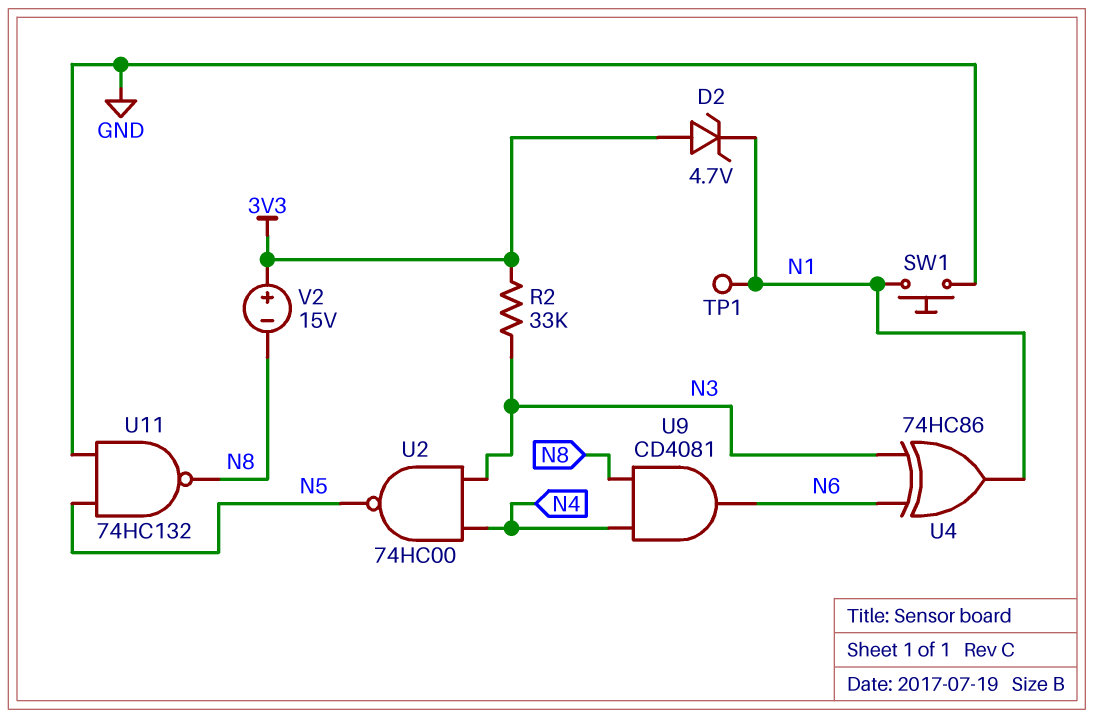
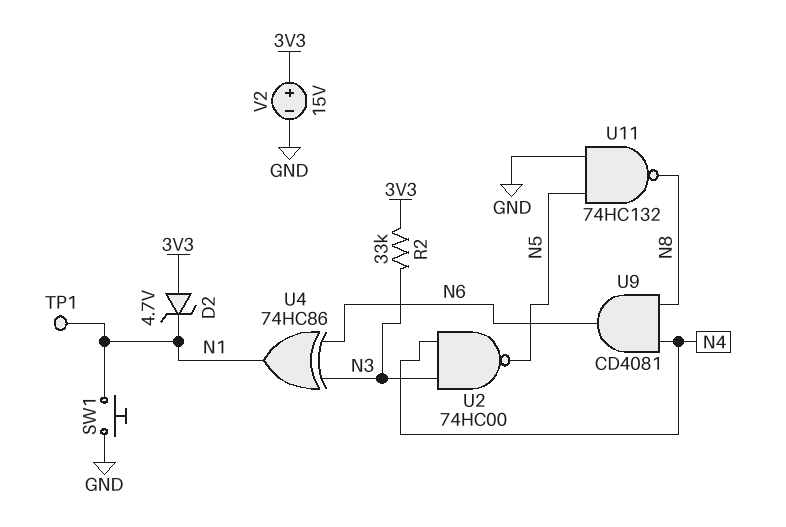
V2: 15V (plus 3V3, minus N8) -> 15V (plus 3V3, minus GND)

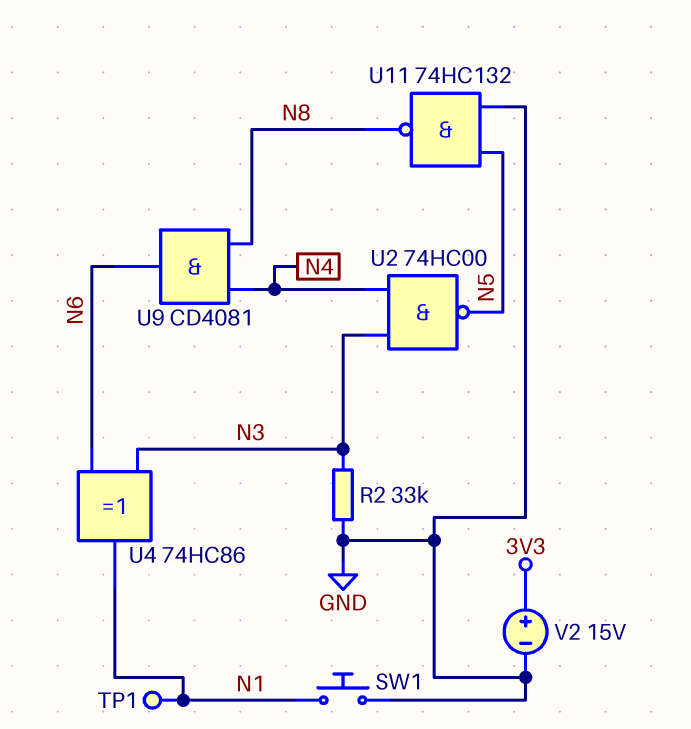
D2: zener 4.7V (A 3V3, K N1) -> none
R2: 33k (3V3, N3) -> 33k (GND, N3)

